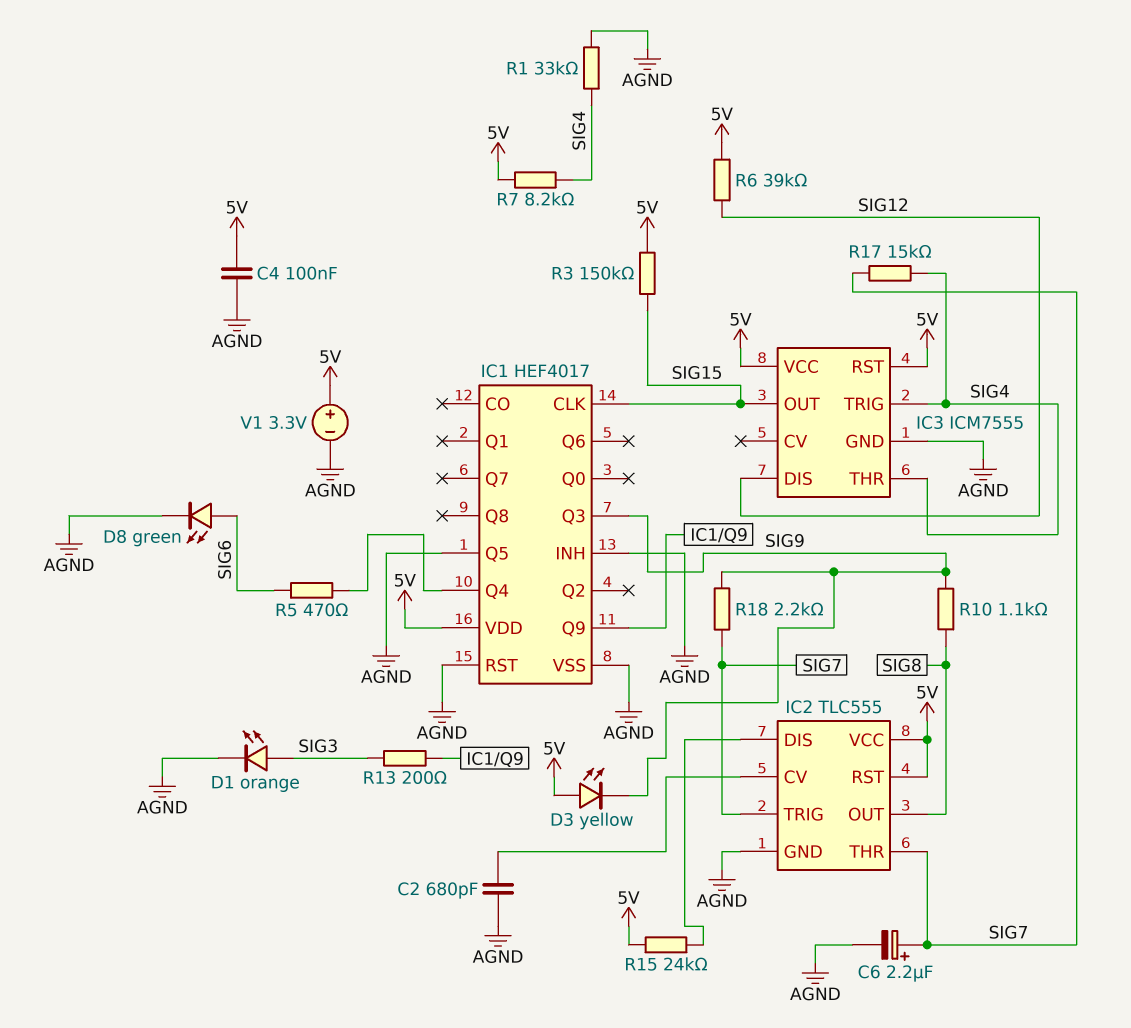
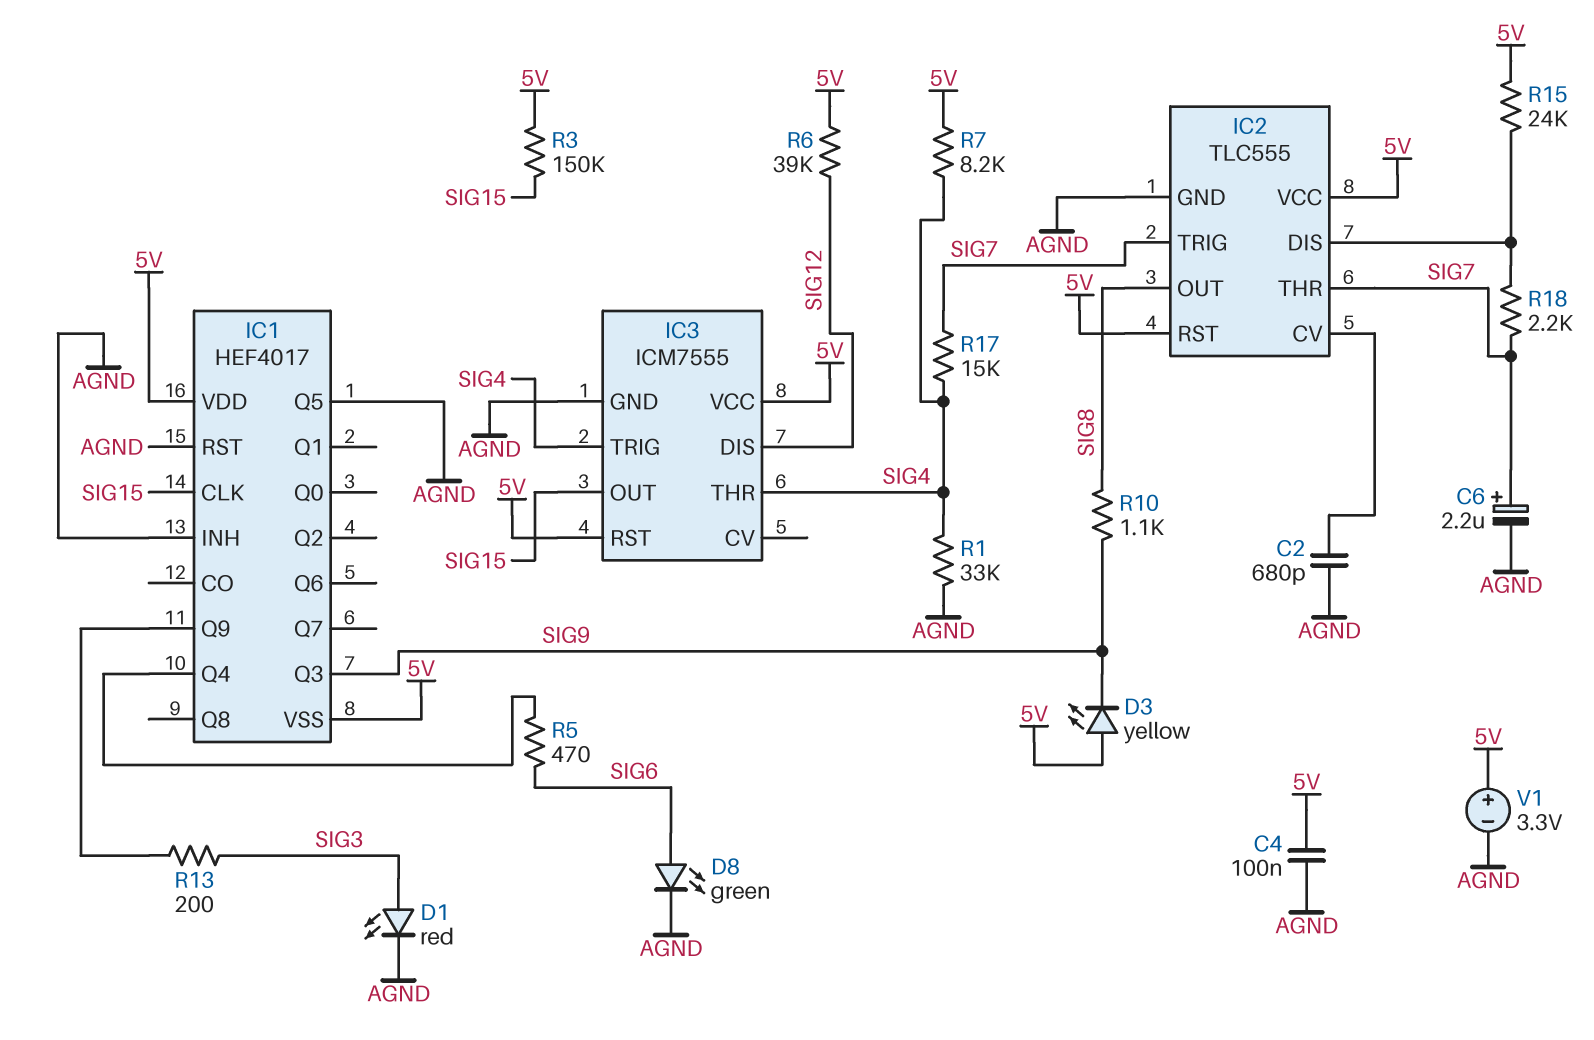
D1: LED orange (A SIG3, K AGND) -> LED red (A SIG3, K AGND)
IC1 pin VSS: AGND -> 5V
R18: 2.2k (SIG7, SIG9) -> 2.2k (IC2/DIS, SIG7)

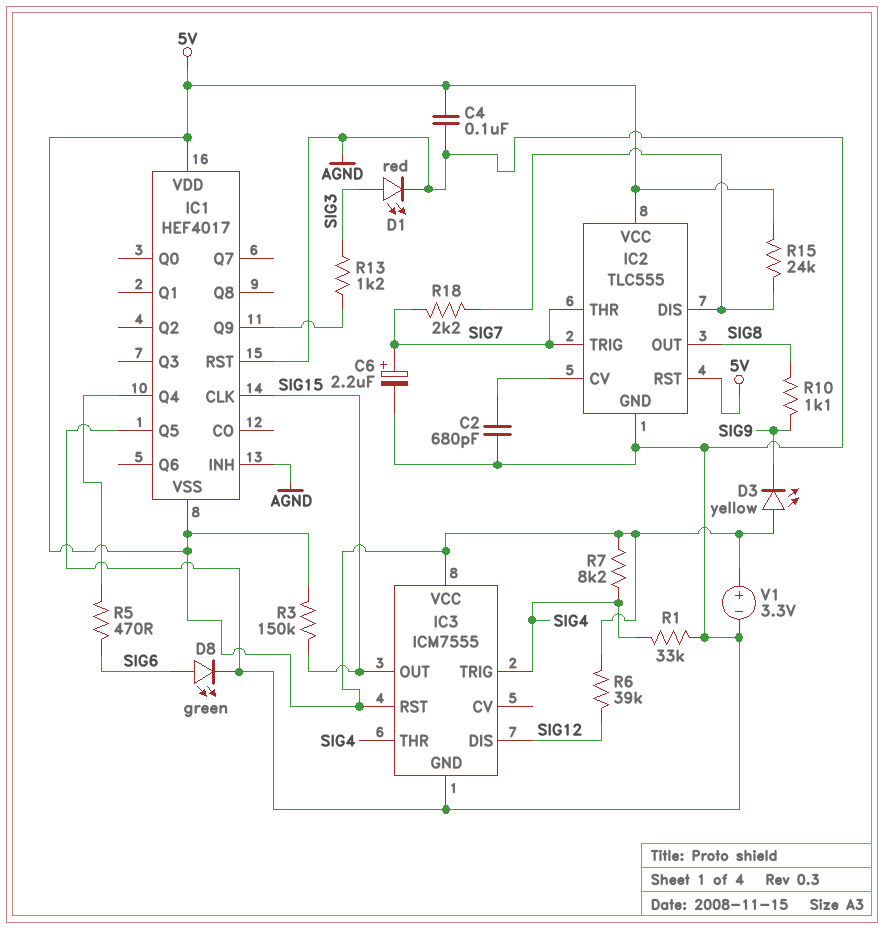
IC1 pin Q3: SIG9 -> none
R13: 200 (IC1/Q9, SIG3) -> 1.2k (IC1/Q9, SIG3)
R17: 15k (SIG4, SIG7) -> none

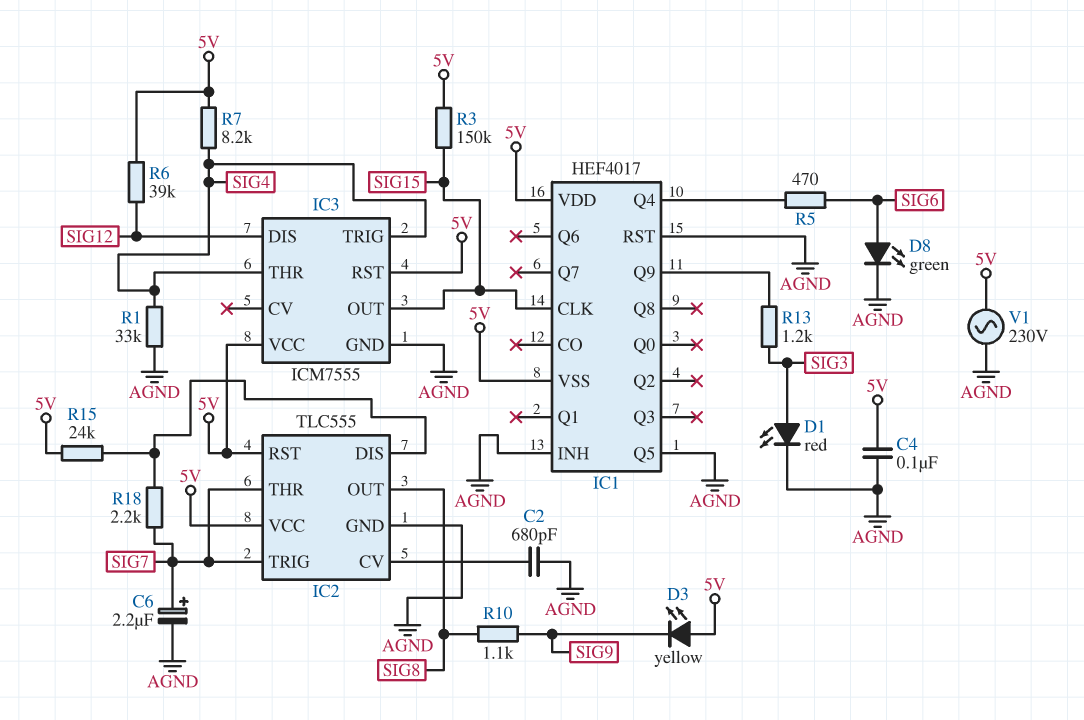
V1: 3.3V (plus 5V, minus AGND) -> AC 230V (5V, AGND)

